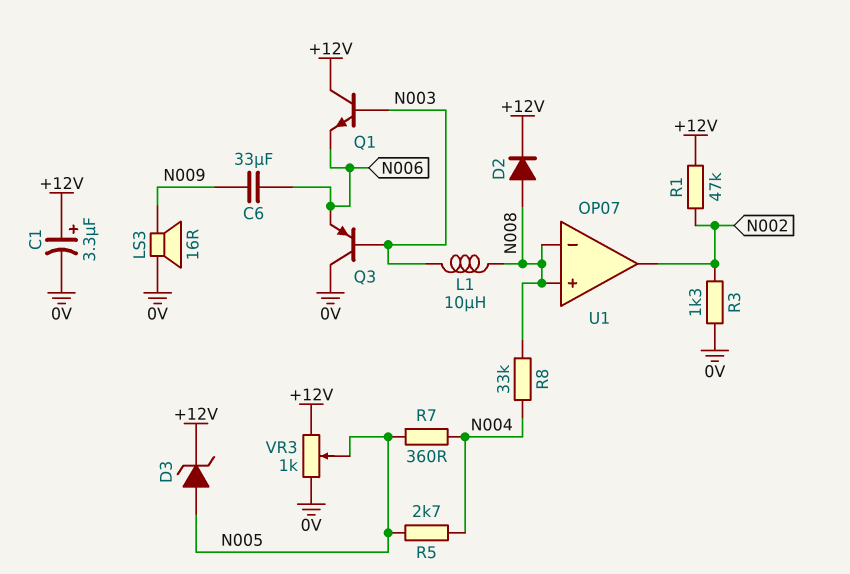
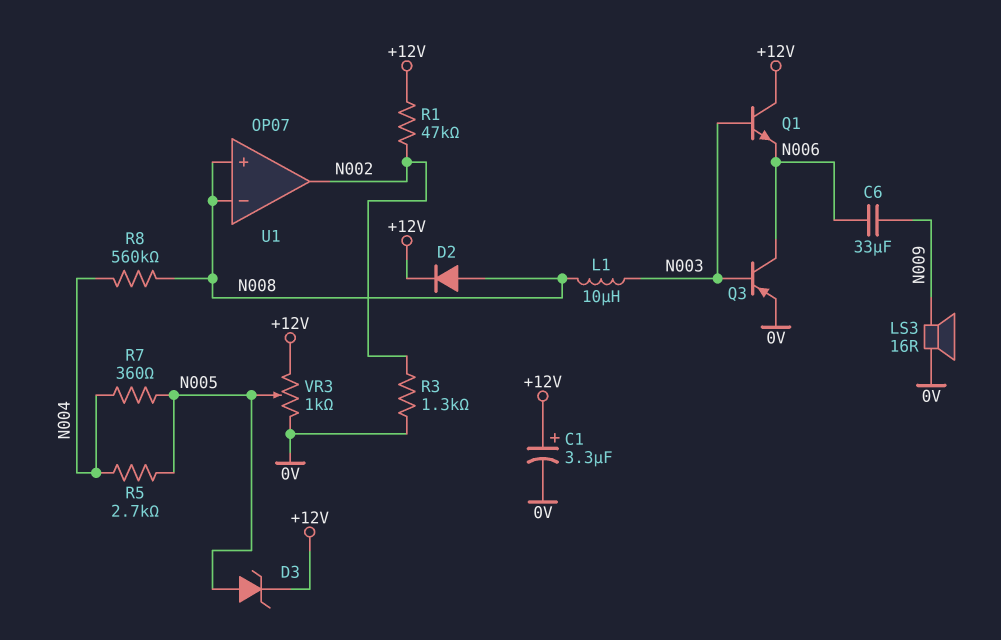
Q3: PNP (B N003, C 0V, E N006) -> PNP (B N003, C N006, E 0V)
R8: 33k (N004, N008) -> 560k (N004, N008)

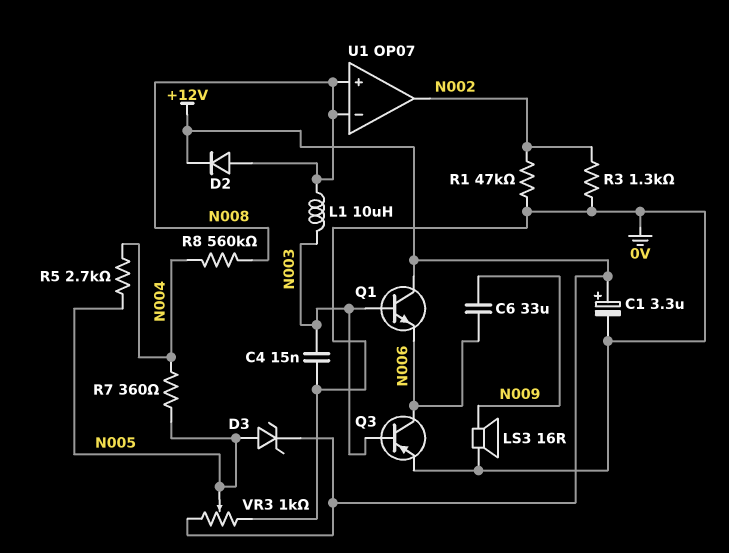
C4: none -> 15nF (0V, N003)
R1: 47k (+12V, N002) -> 47k (0V, N002)

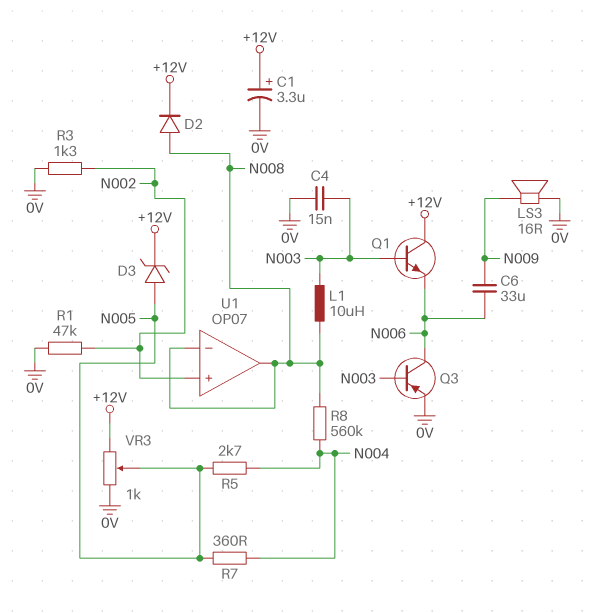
U1 pin in+: N008 -> N002
U1 pin out: N002 -> N008

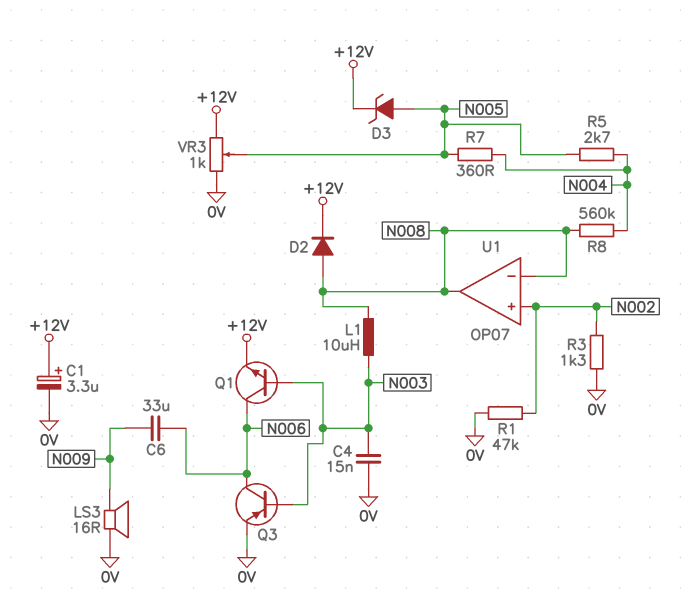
Q1: NPN (B N003, C +12V, E N006) -> NPN (B N003, C N006, E +12V)

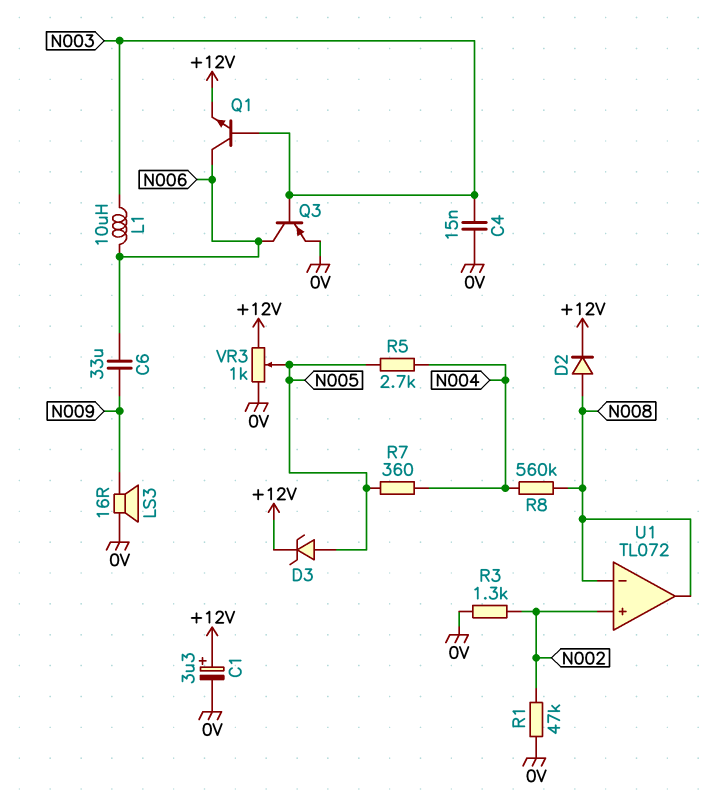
L1: 10uH (N003, N008) -> 10uH (N003, N006)
U1: OP07 -> TL072

